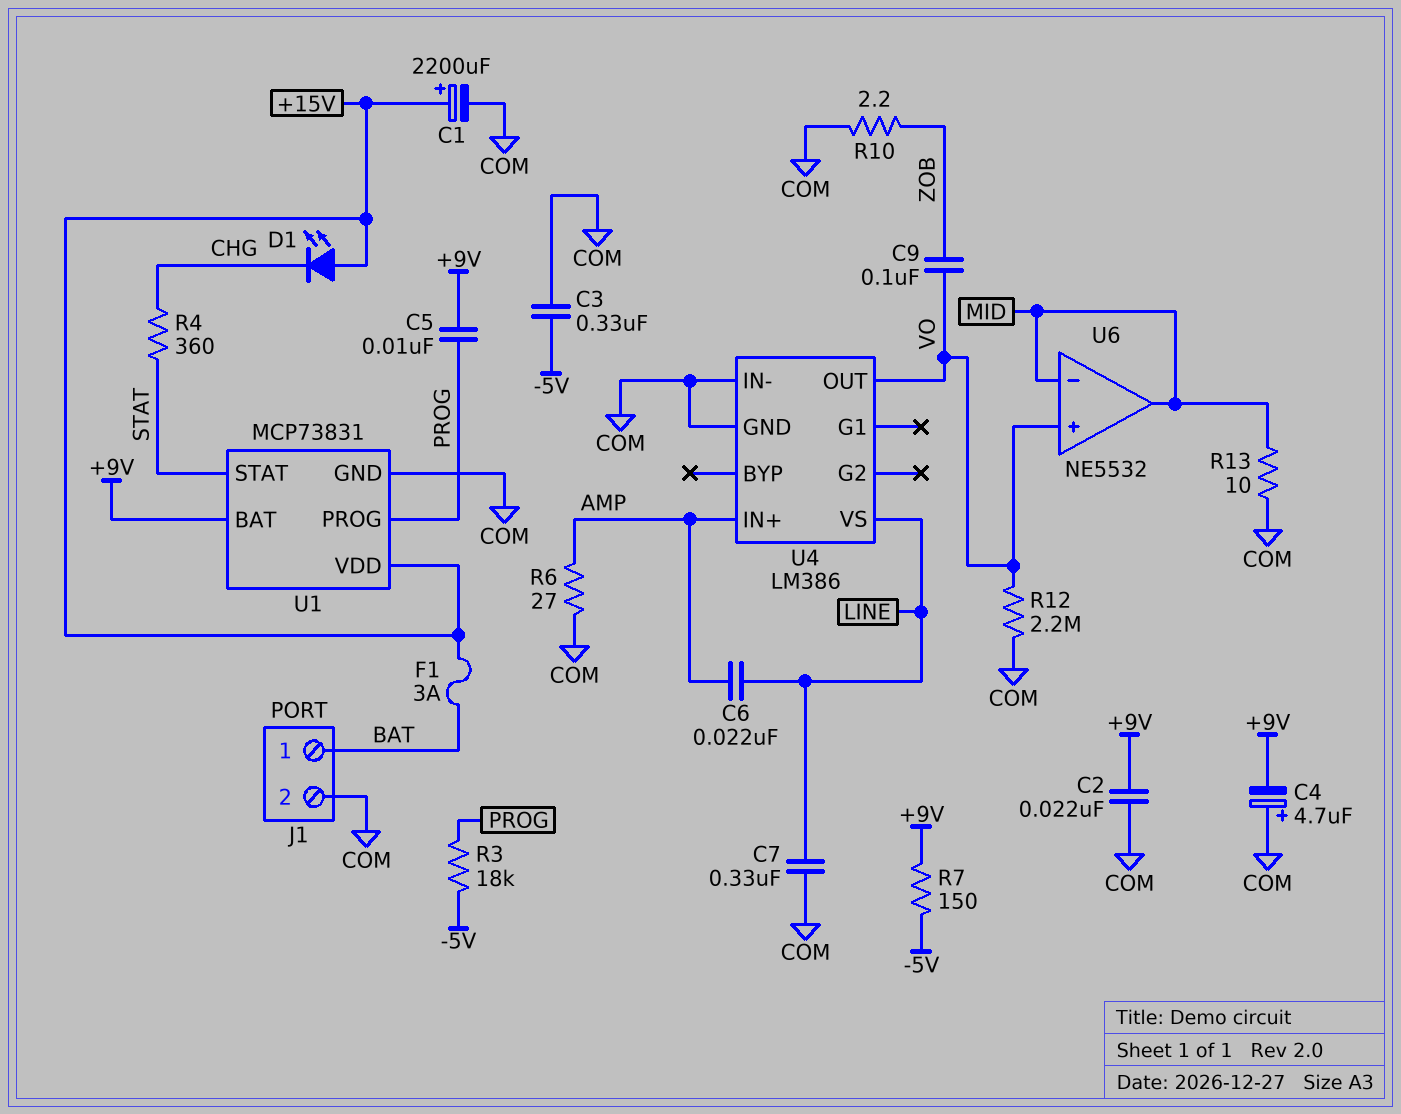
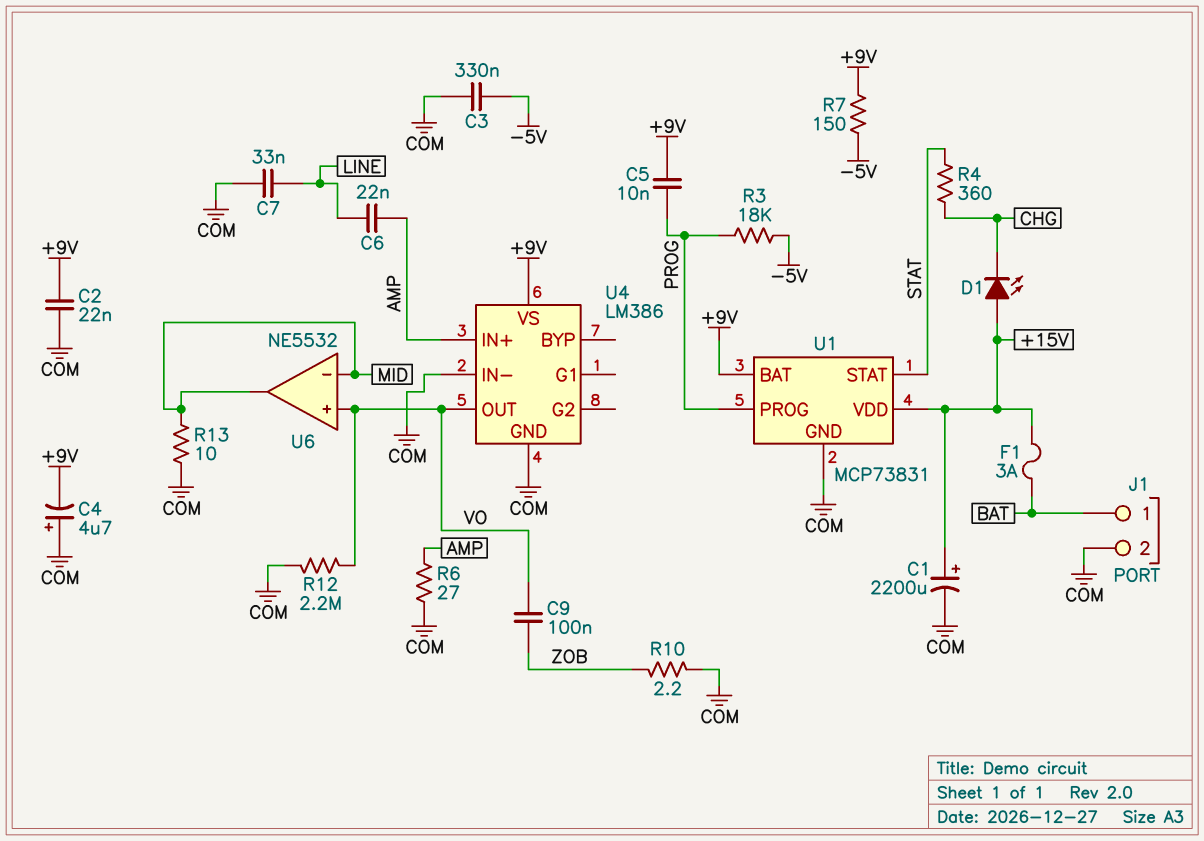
C7: 330nF (COM, LINE) -> 33nF (COM, LINE)
U4 pin VS: LINE -> +9V

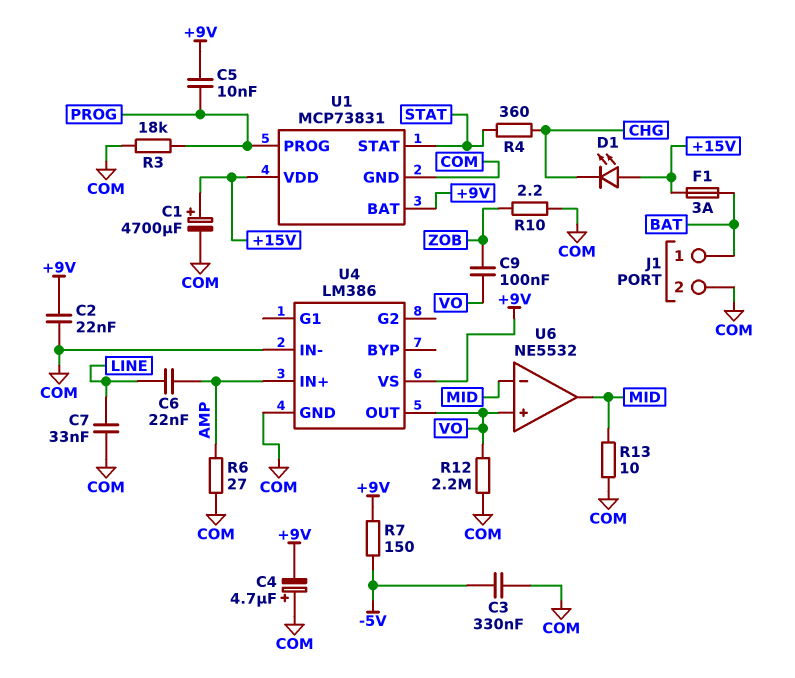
C1: 2200uF (plus +15V, minus COM) -> 4700uF (plus +15V, minus COM)
R3: 18k (-5V, PROG) -> 18k (COM, PROG)

